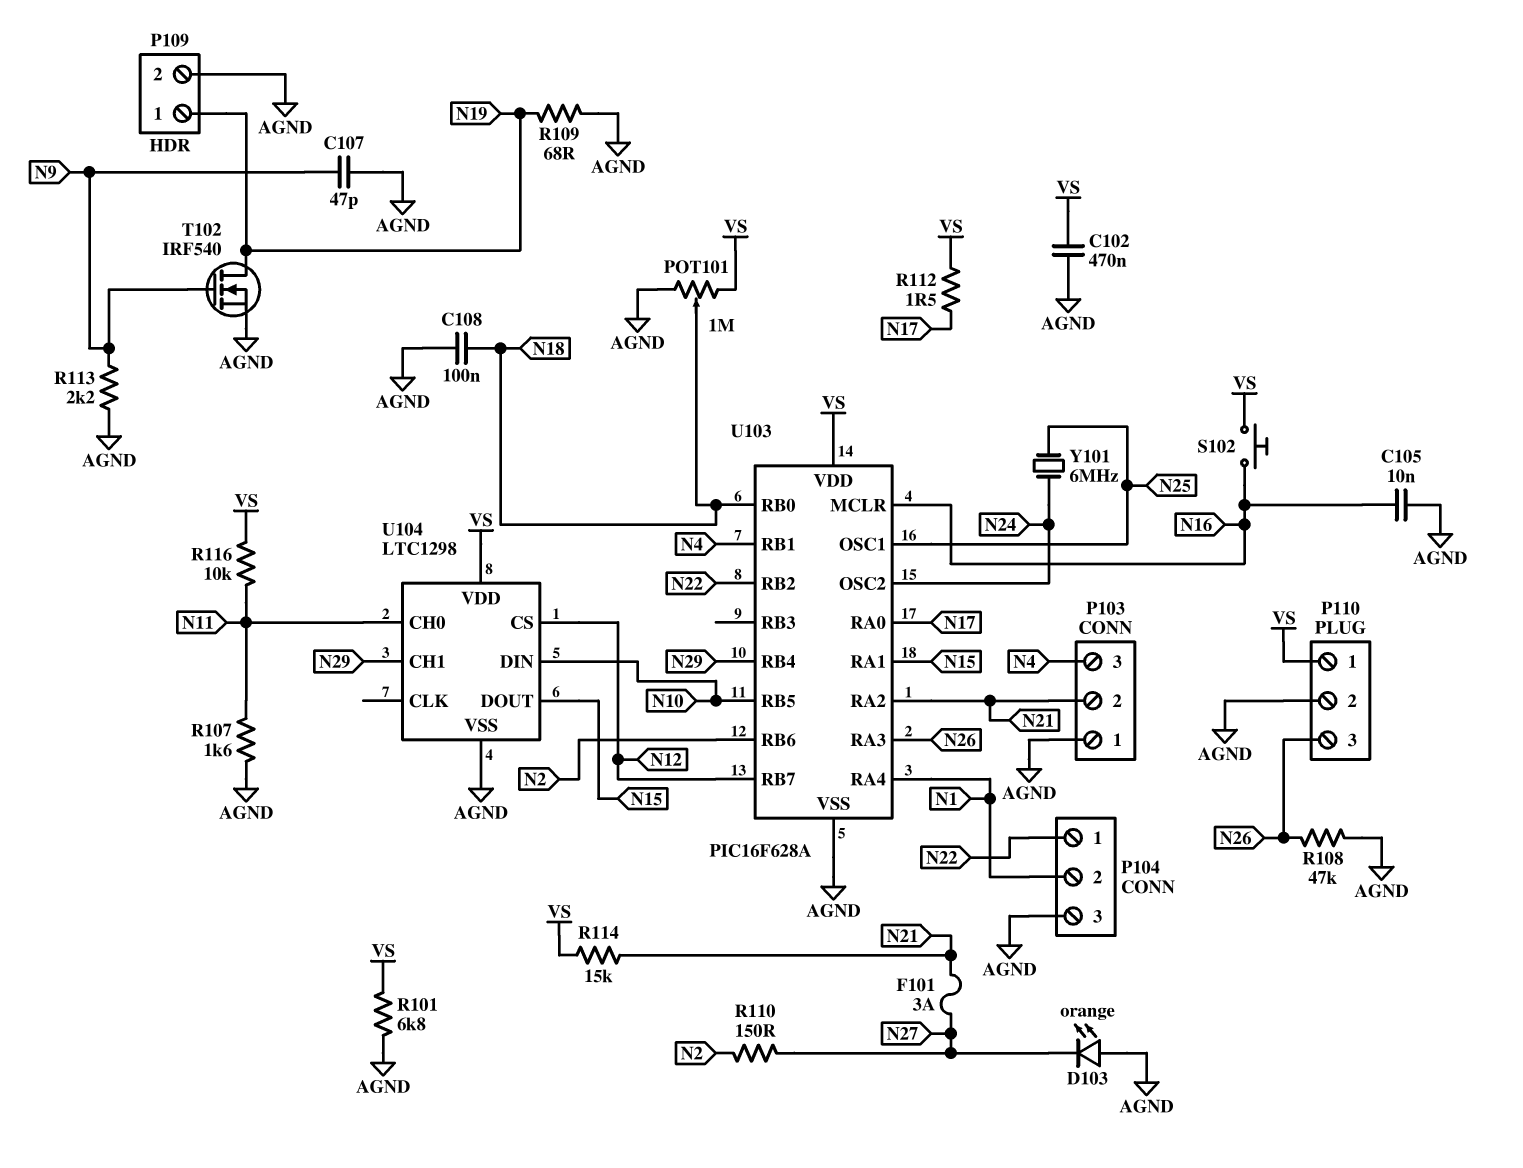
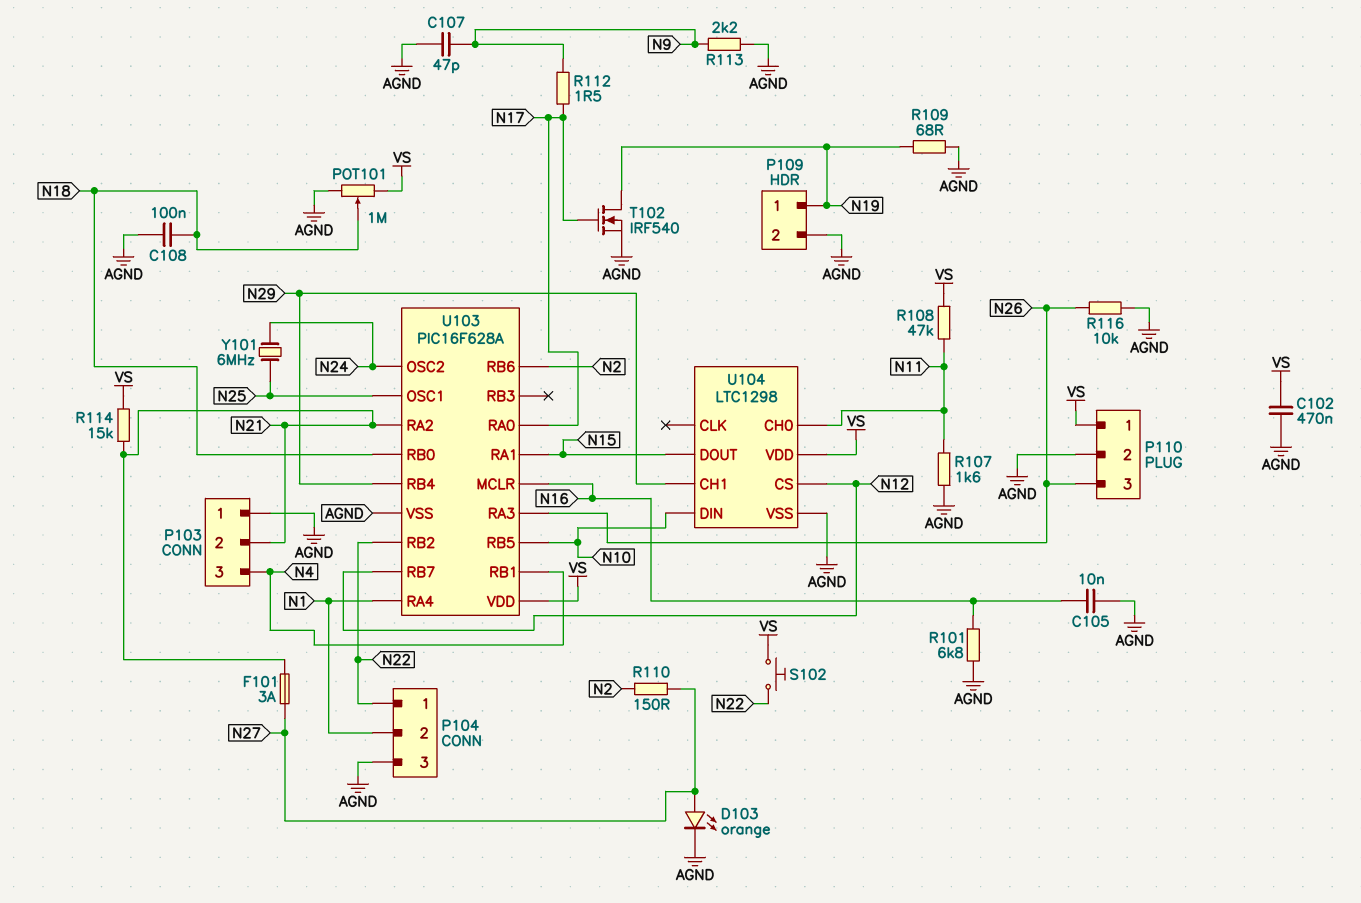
D103: LED orange (A AGND, K N27) -> LED orange (A N27, K AGND)
R101: 6.8k (AGND, VS) -> 6.8k (AGND, N16)
R108: 47k (AGND, N26) -> 47k (N11, VS)
R112: 1.5 (N17, VS) -> 1.5 (N9, N17)
R116: 10k (N11, VS) -> 10k (AGND, N26)
S102: button (N16, VS) -> button (N22, VS)
T102: NMOS IRF540 (G N9, D N19, S AGND) -> NMOS IRF540 (G N17, D N19, S AGND)

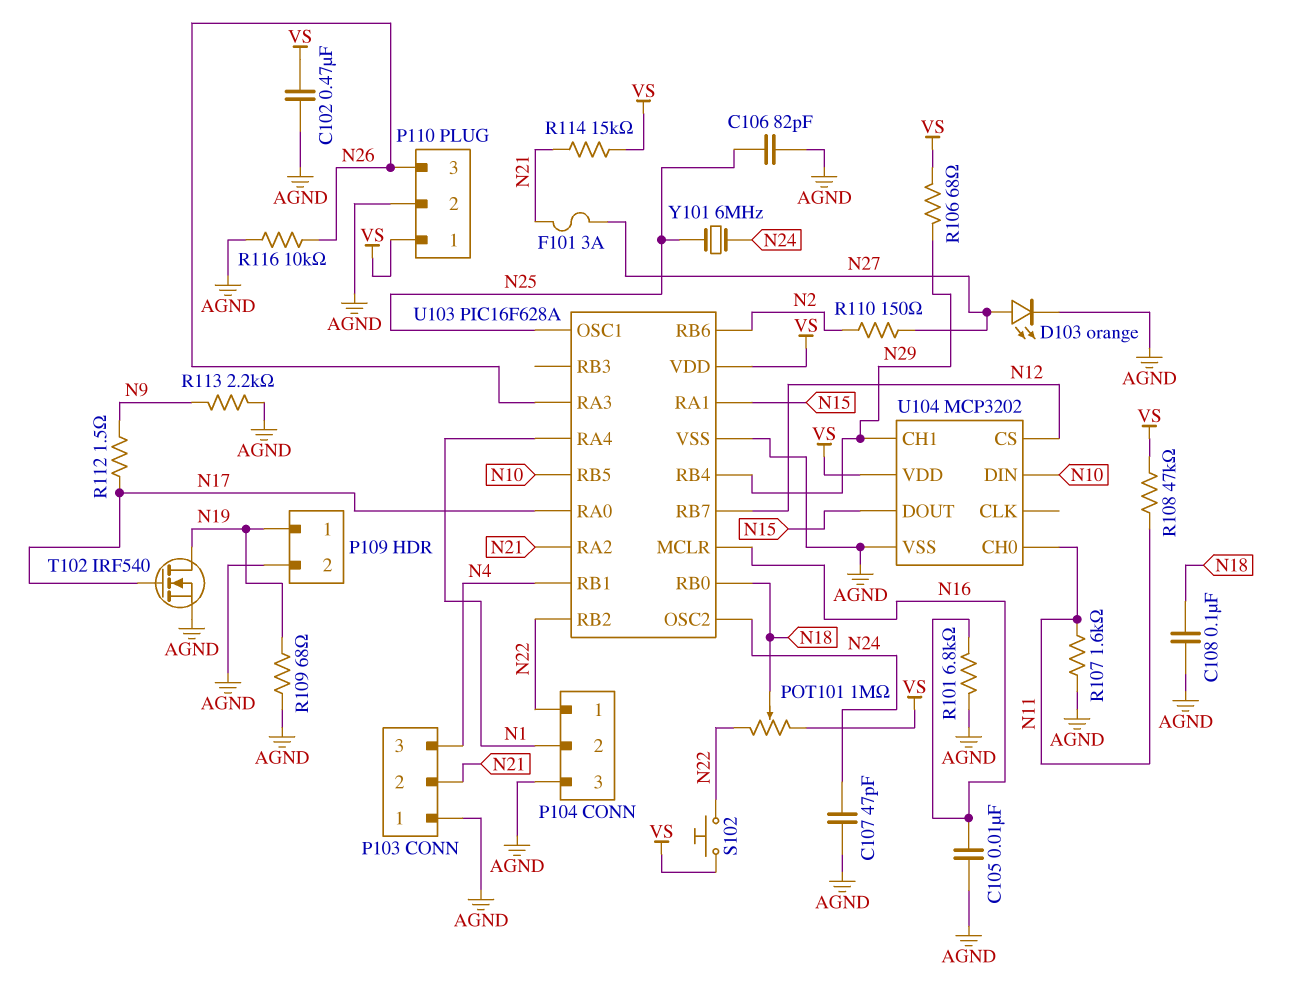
C106: none -> 82pF (AGND, N25)
C107: 47pF (AGND, N9) -> 47pF (AGND, N24)
POT101: 1M (AGND, VS, wiper N18) -> 1M (N22, VS, wiper N18)
R106: none -> 68 (N29, VS)
U104: LTC1298 -> MCP3202

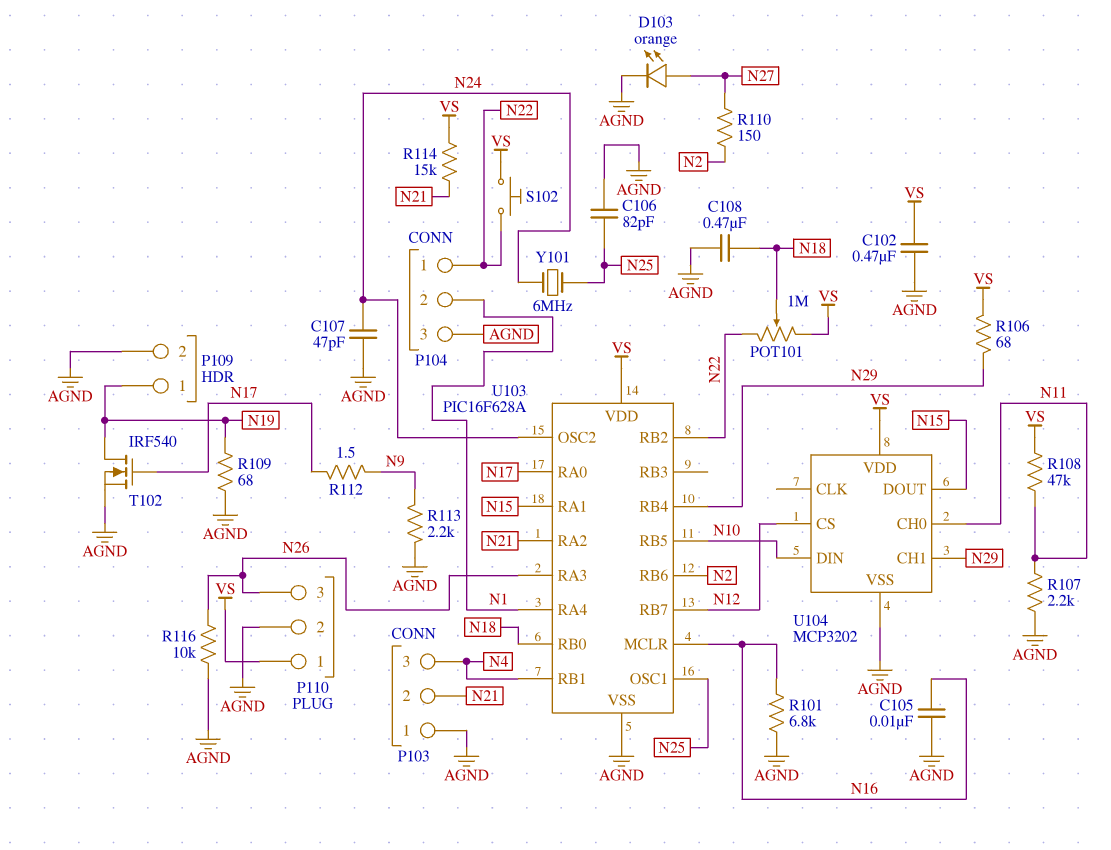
C108: 100nF (AGND, N18) -> 470nF (AGND, N18)
F101: 3A (N21, N27) -> none
R107: 1.6k (AGND, N11) -> 2.2k (AGND, N11)

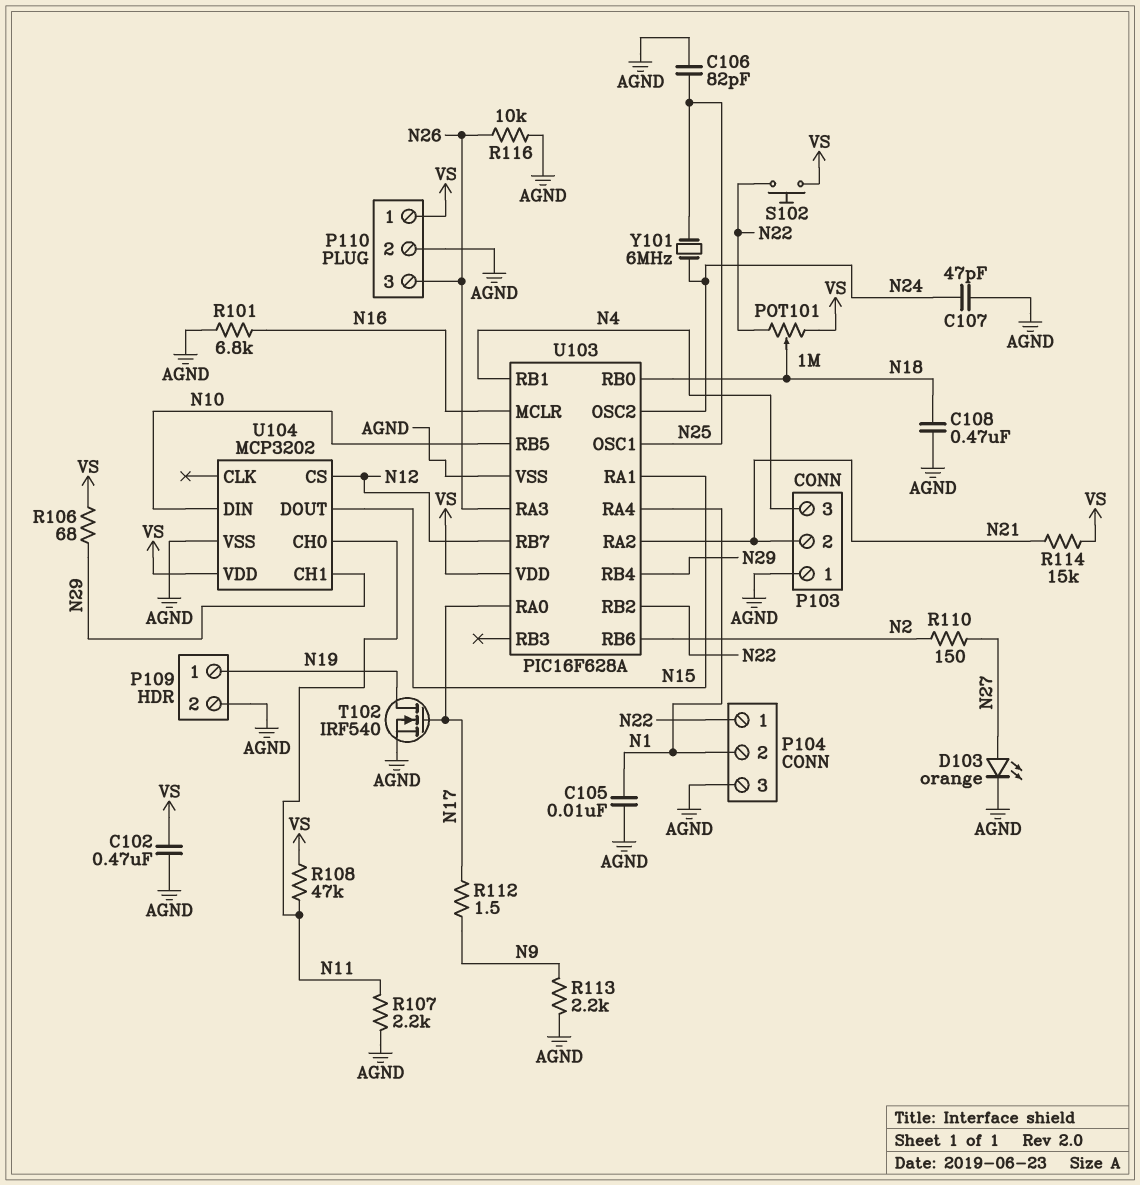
C105: 10nF (AGND, N16) -> 10nF (AGND, N1)
R109: 68 (AGND, N19) -> none

